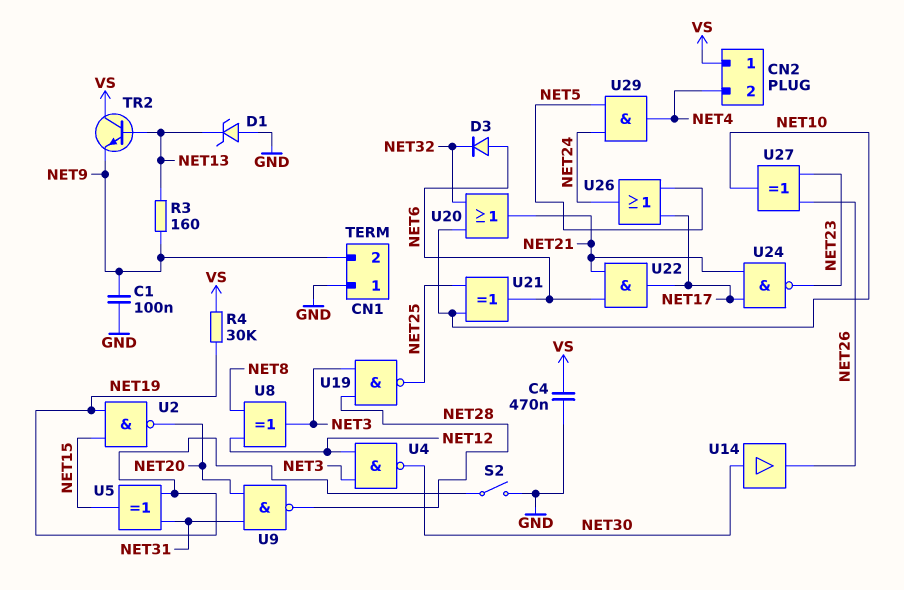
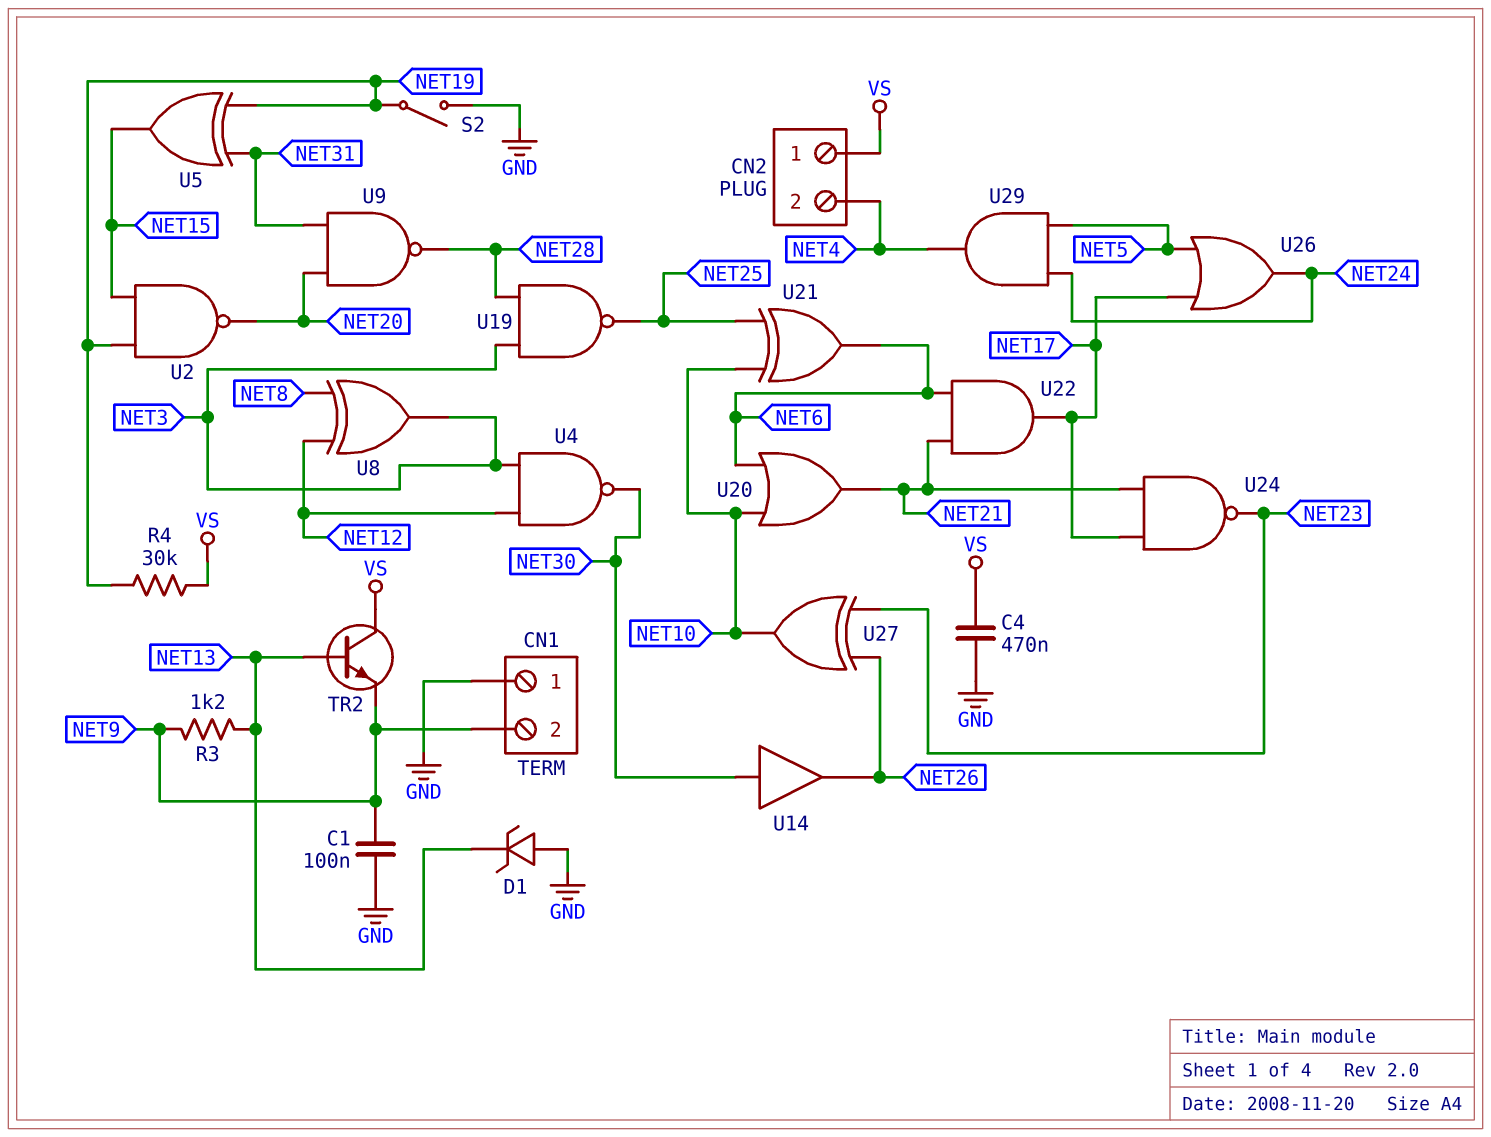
D3: diode (A NET6, K NET32) -> none
R3: 160 (NET9, NET13) -> 1.2k (NET9, NET13)
U20: OR (in NET10, in NET32, out NET21) -> OR (in NET6, in NET10, out NET21)

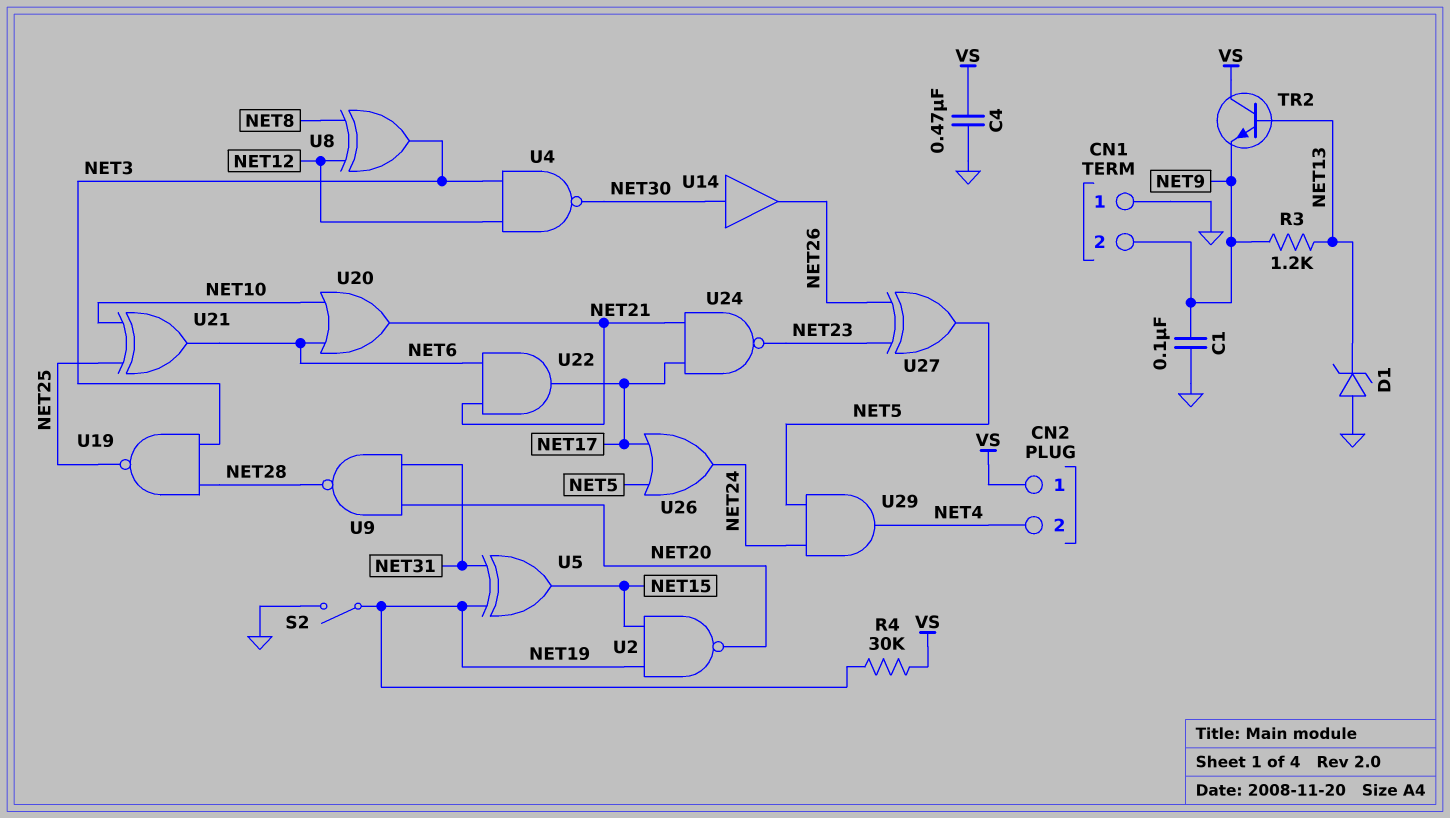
U27: XOR (in NET23, in NET26, out NET10) -> XOR (in NET23, in NET26, out NET5)

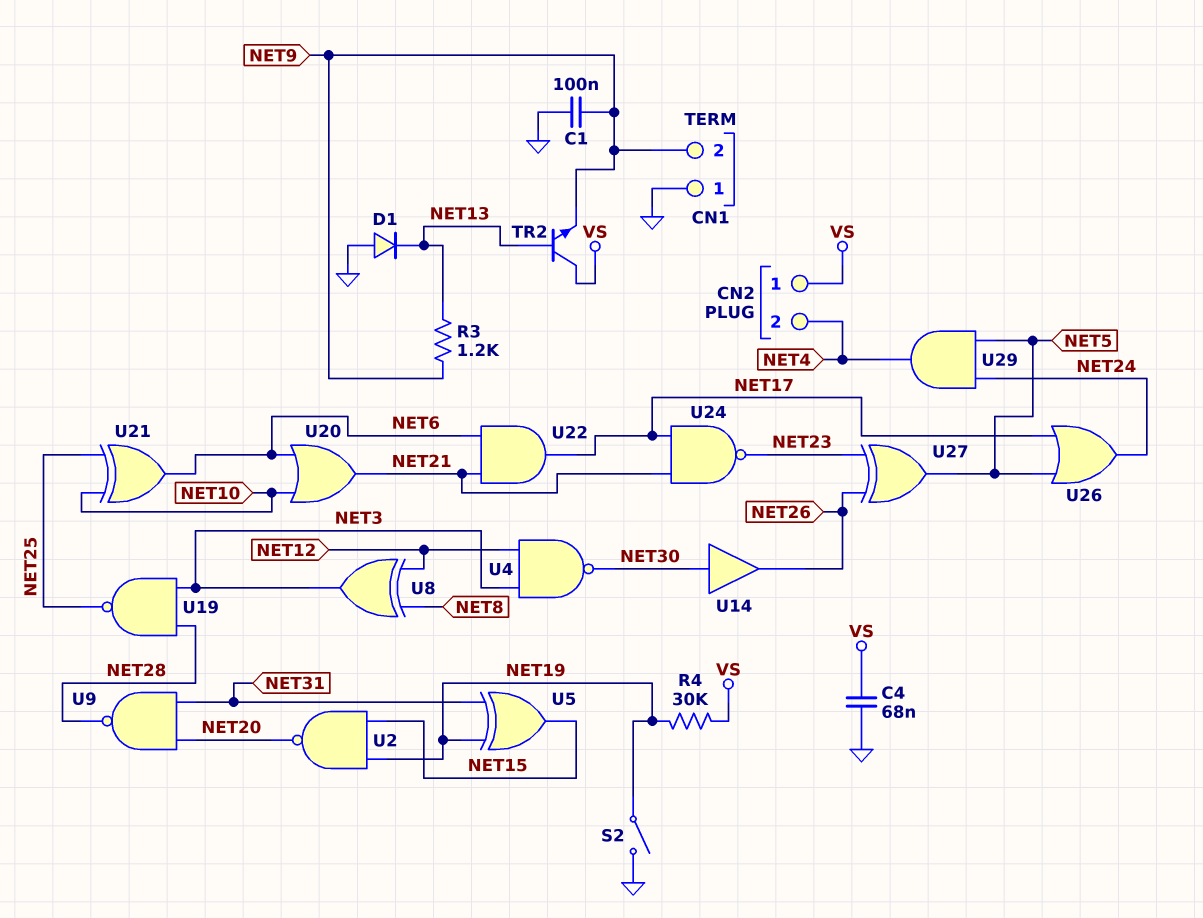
C4: 470nF (GND, VS) -> 68nF (GND, VS)
D1: zener (A GND, K NET13) -> diode (A GND, K NET13)

